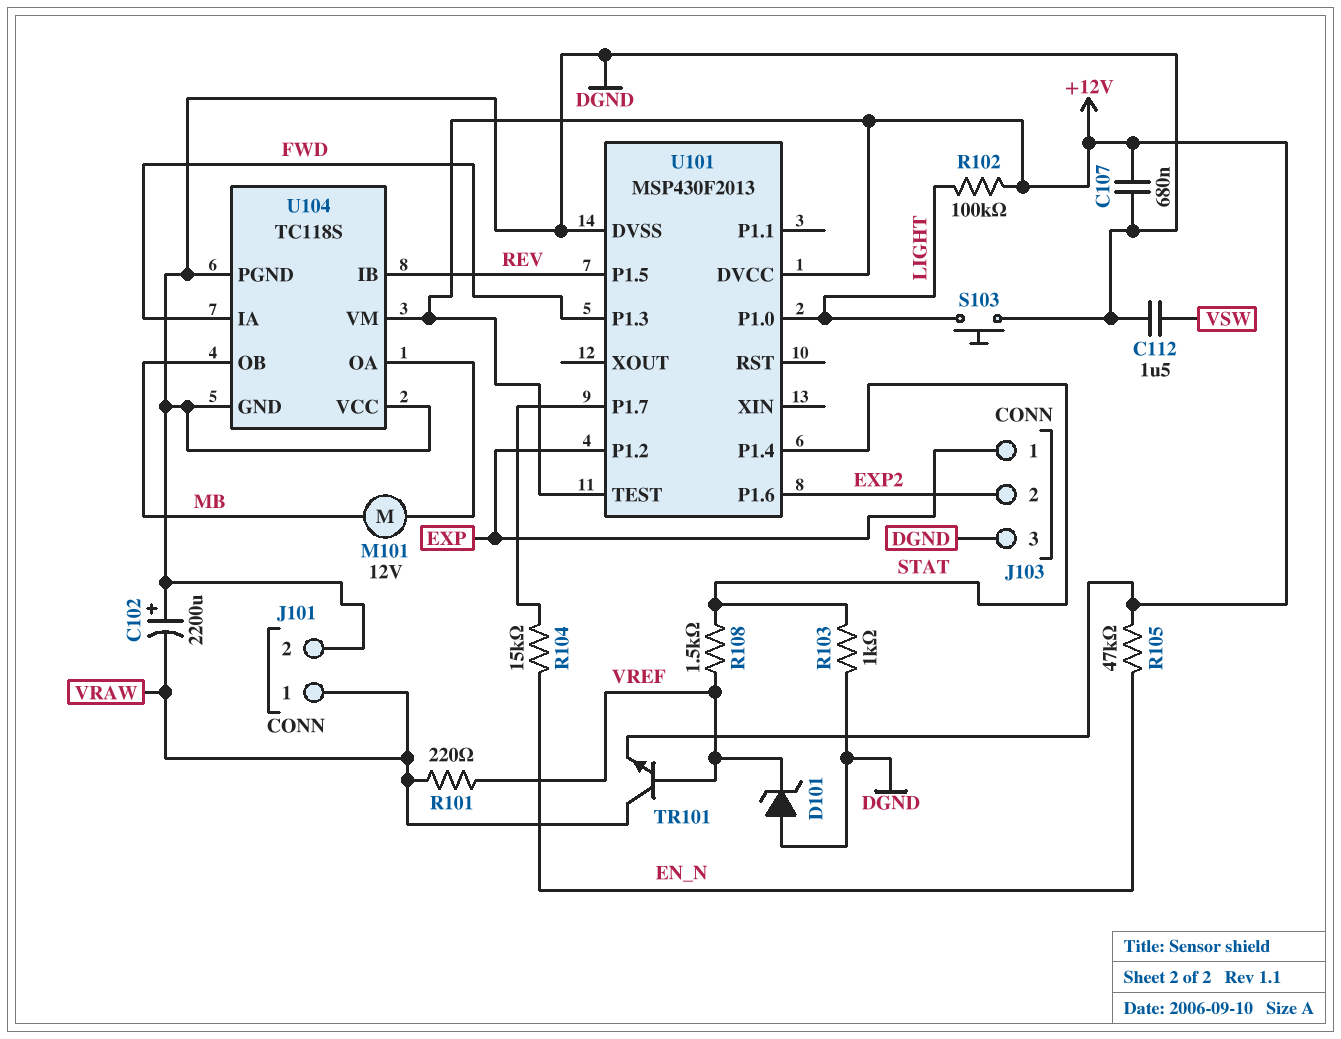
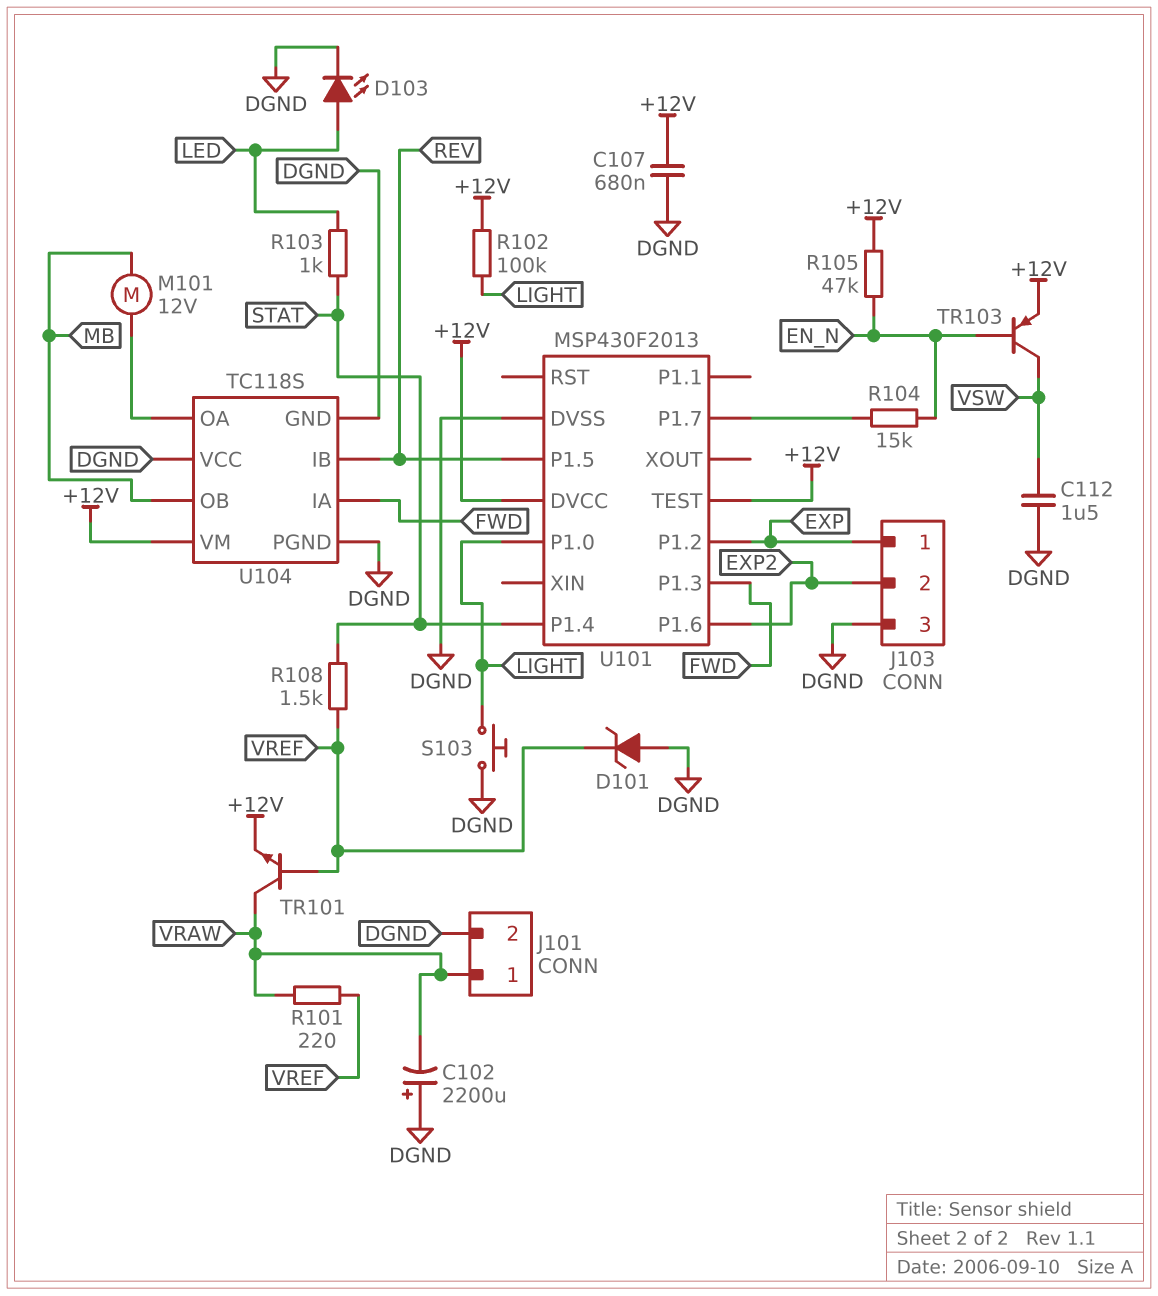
D103: none -> LED (A LED, K DGND)
R103: 1k (DGND, STAT) -> 1k (LED, STAT)
TR103: none -> PNP (B EN_N, C VSW, E +12V)

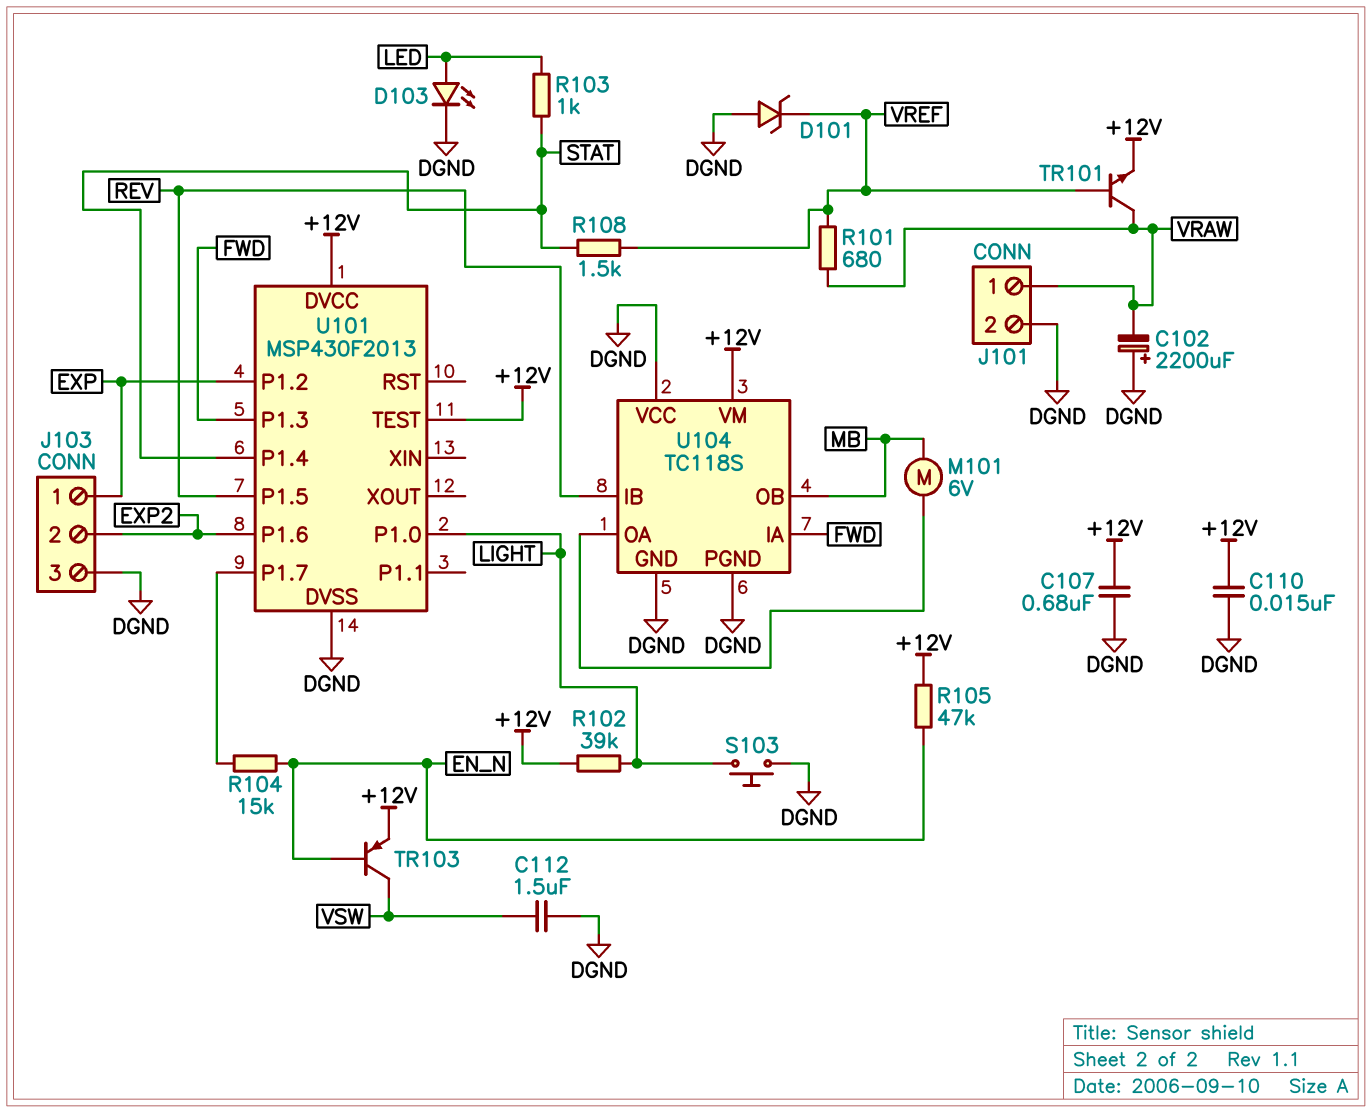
C110: none -> 15nF (+12V, DGND)
M101: motor 12V (MB, U104/OA) -> motor 6V (MB, U104/OA)
R101: 220 (VRAW, VREF) -> 680 (VRAW, VREF)
R102: 100k (+12V, LIGHT) -> 39k (+12V, LIGHT)

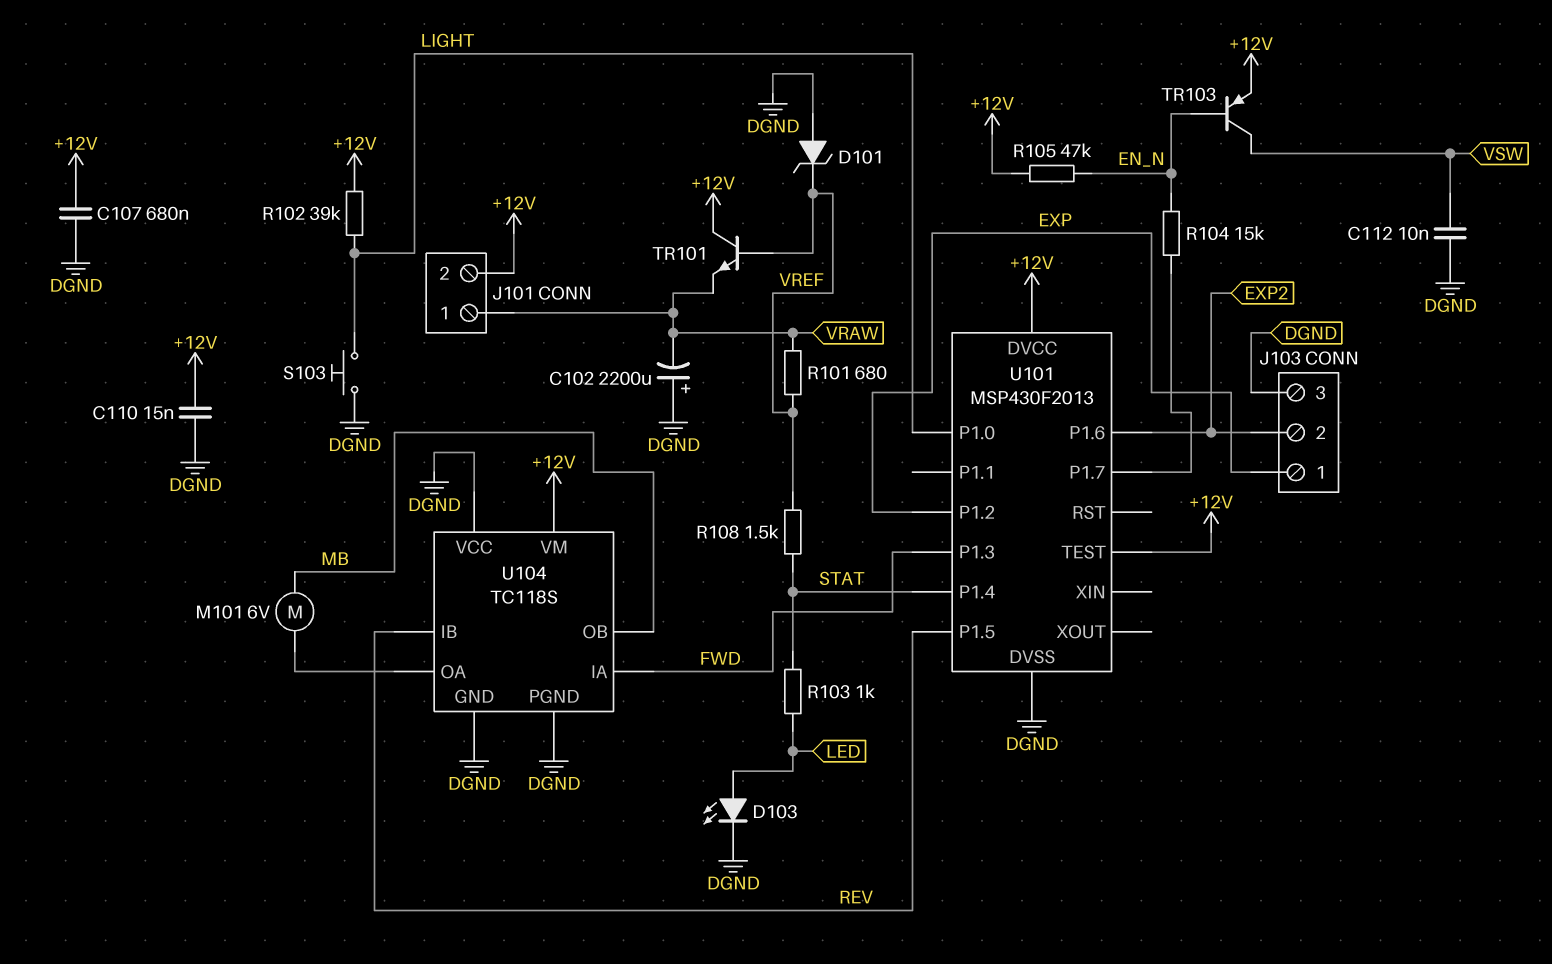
C112: 1.5uF (DGND, VSW) -> 10nF (DGND, VSW)
J101 pin 2: DGND -> +12V
TR101: NPN (B VREF, C VRAW, E +12V) -> NPN (B VREF, C +12V, E VRAW)

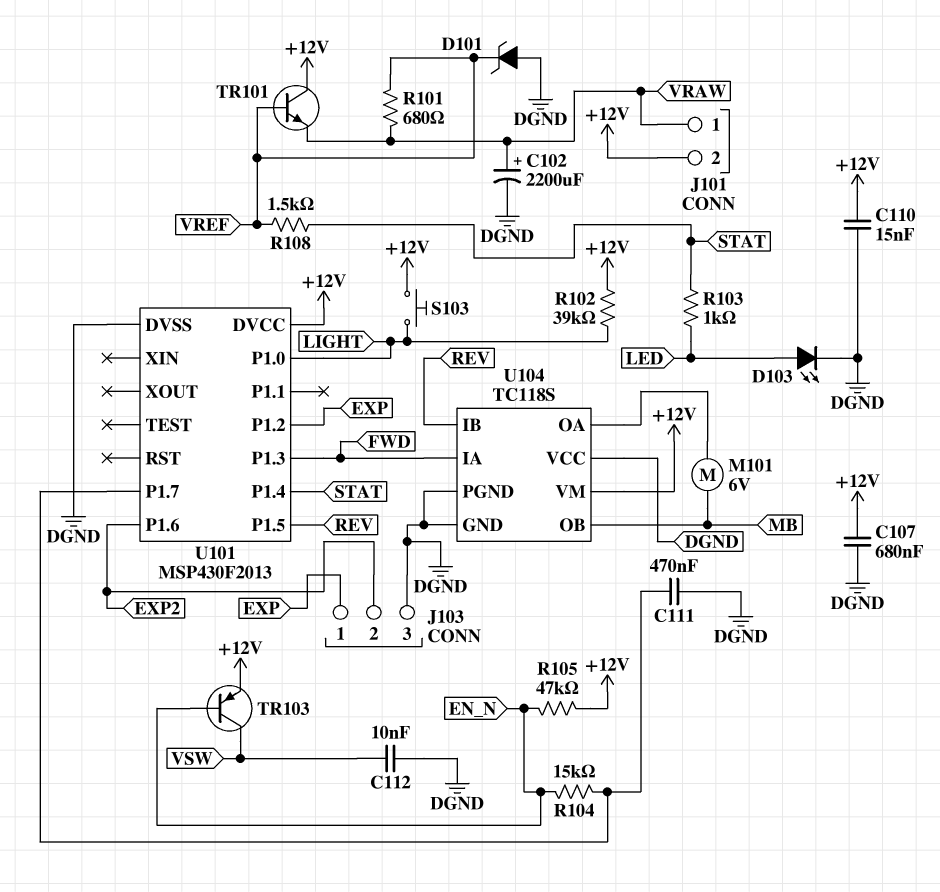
C102: 2200uF (plus DGND, minus VRAW) -> 2200uF (plus VRAW, minus DGND)
C111: none -> 470nF (DGND, U101/P1.7)
S103: button (DGND, LIGHT) -> button (+12V, LIGHT)
U101 pin TEST: +12V -> none

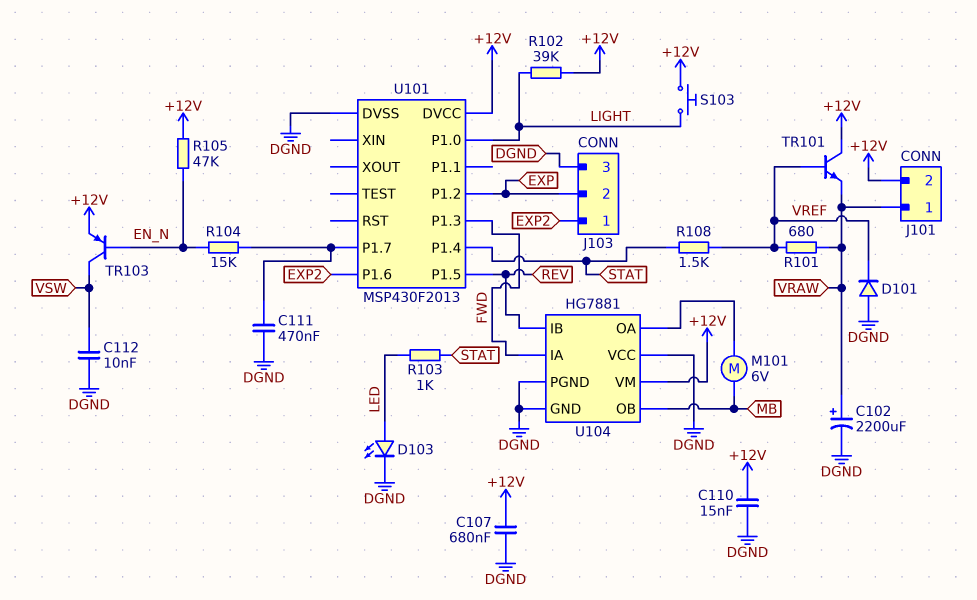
D101: zener (A DGND, K VREF) -> diode (A DGND, K VREF)
J103 pin 1: EXP -> EXP2
J103 pin 2: EXP2 -> EXP
U104: TC118S -> HG7881

